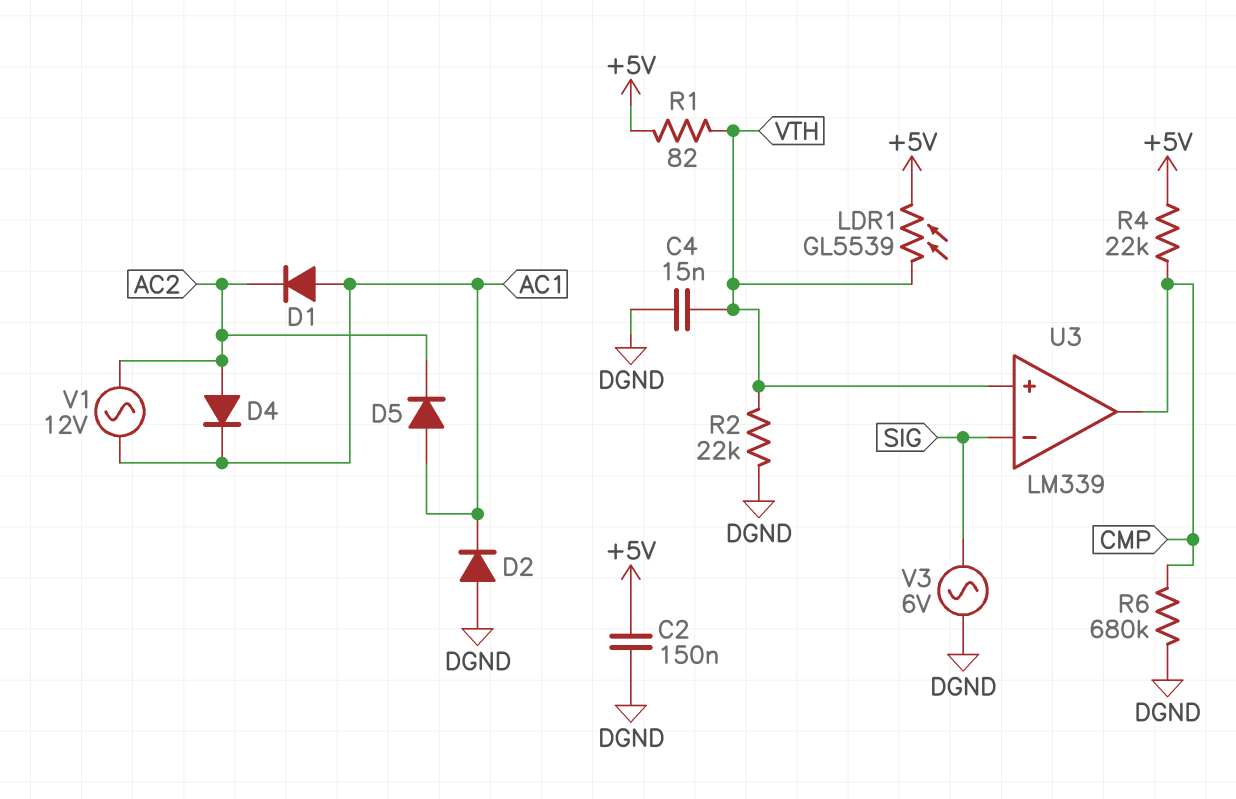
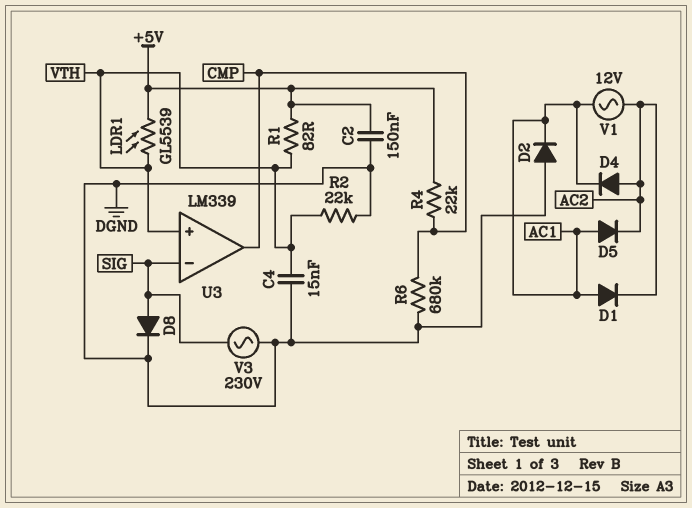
D8: none -> diode (A SIG, K DGND)
V3: AC 6V (DGND, SIG) -> AC 230V (DGND, SIG)

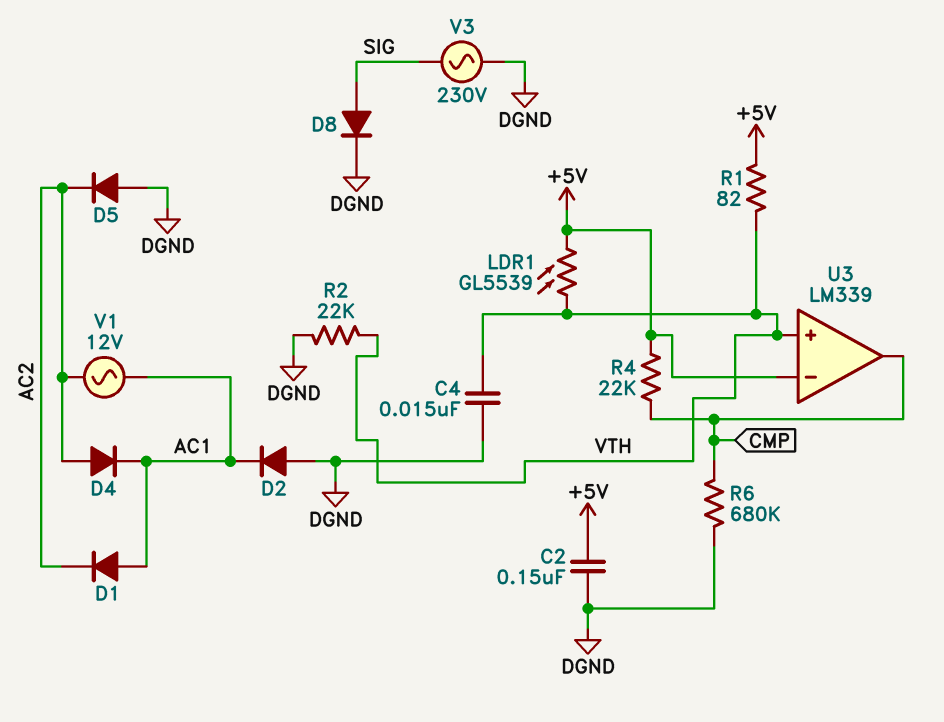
D5: diode (A AC1, K AC2) -> diode (A DGND, K AC2)
U3 pin in-: SIG -> +5V

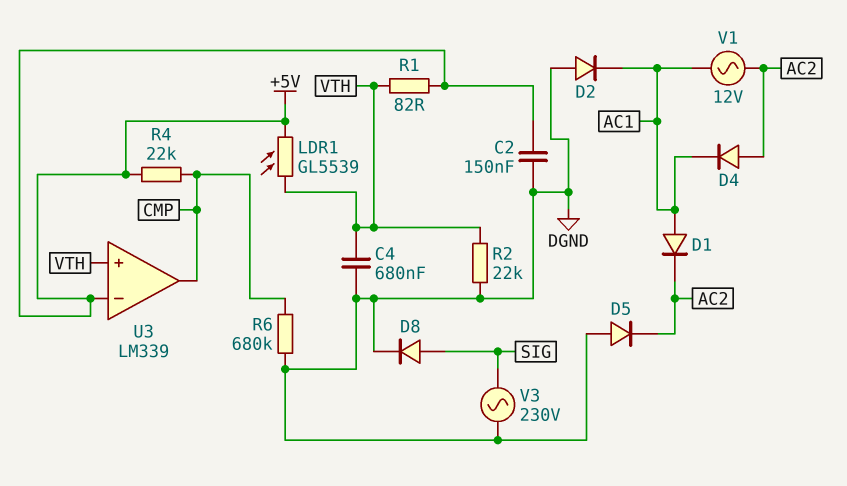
C4: 15nF (DGND, VTH) -> 680nF (DGND, VTH)

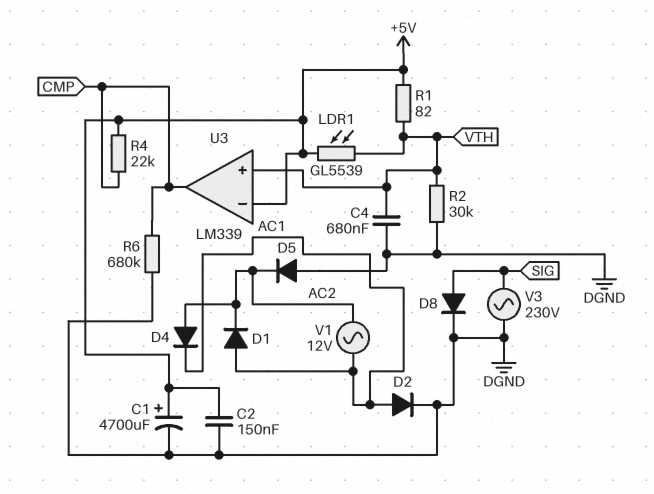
C1: none -> 4700uF (plus +5V, minus DGND)
D2: diode (A DGND, K AC1) -> diode (A AC1, K DGND)
R2: 22k (DGND, VTH) -> 30k (DGND, VTH)

